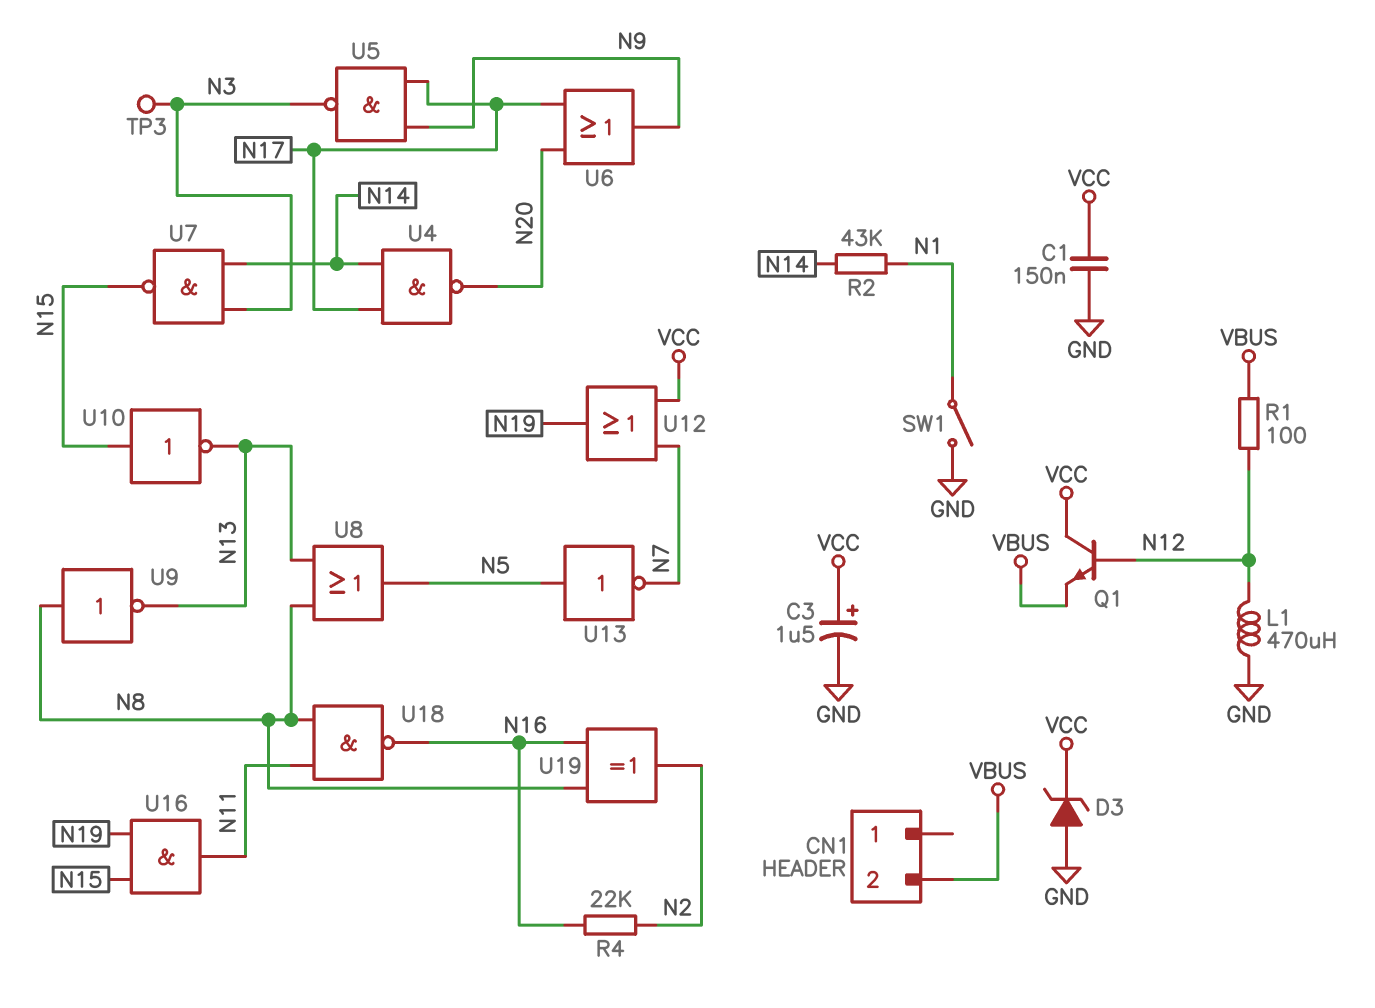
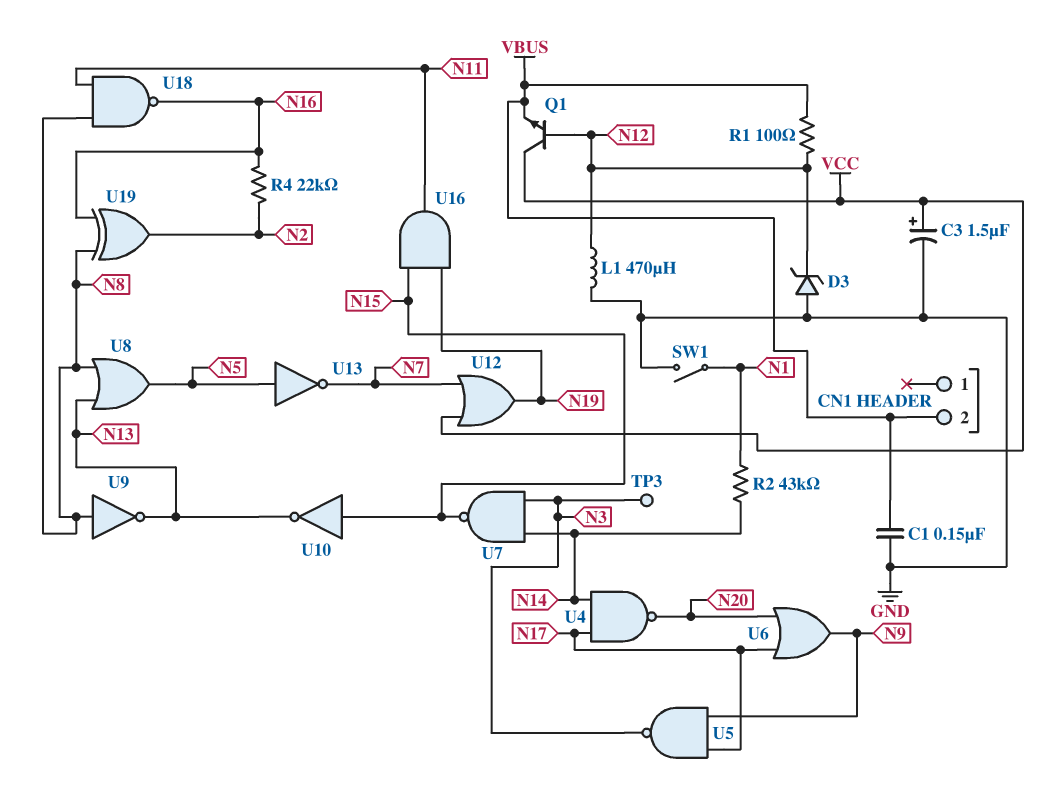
C1: 150nF (GND, VCC) -> 150nF (GND, VBUS)
D3: zener (A GND, K VCC) -> zener (A GND, K N12)

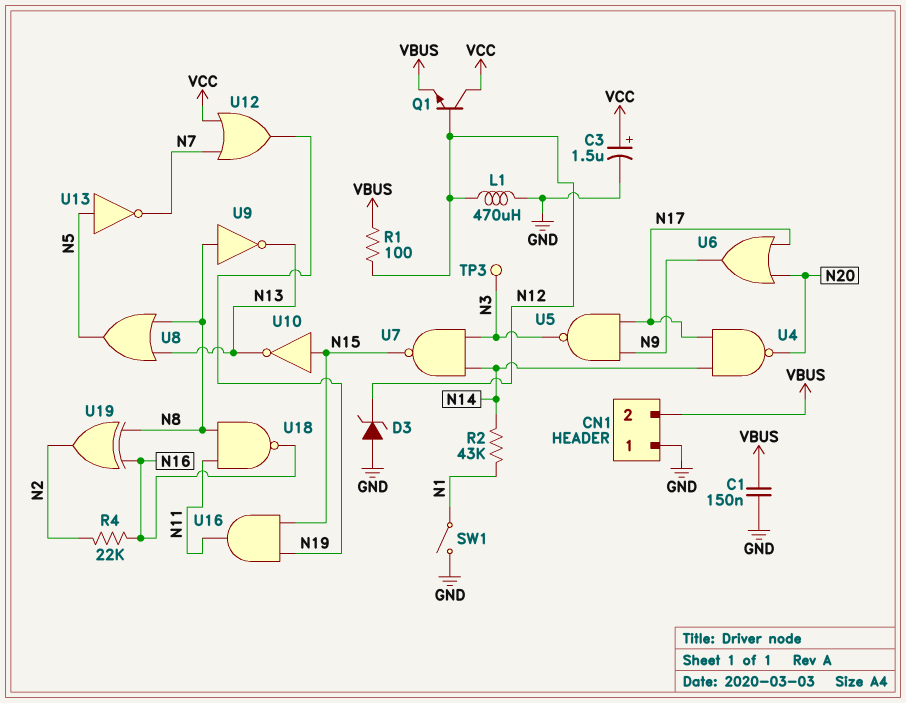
CN1 pin 1: none -> GND

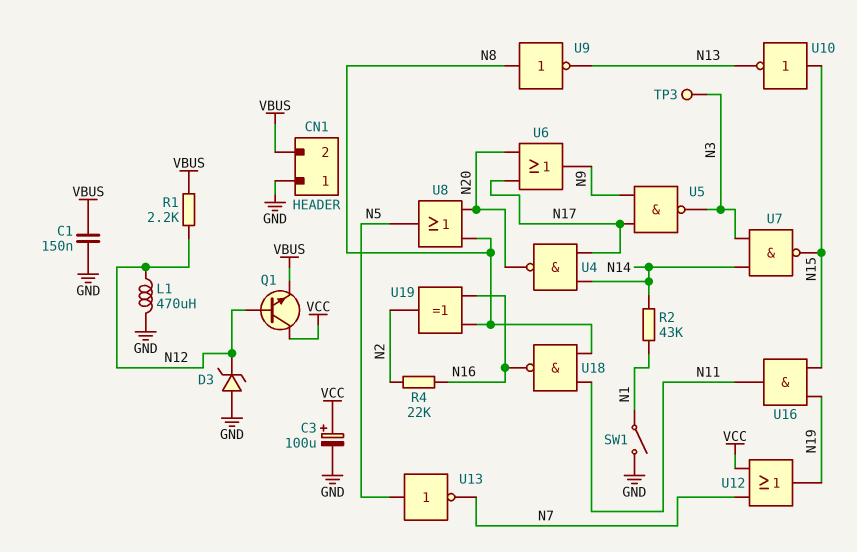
C3: 1.5uF (plus VCC, minus GND) -> 100uF (plus VCC, minus GND)
R1: 100 (N12, VBUS) -> 2.2k (N12, VBUS)
U8: OR (in N8, in N13, out N5) -> OR (in N8, in N20, out N5)

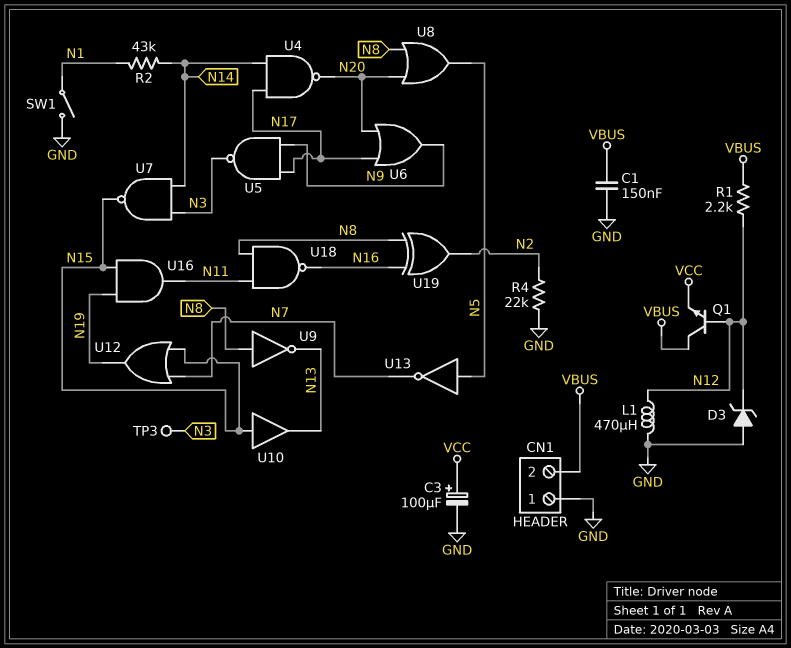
Q1: NPN (B N12, C VCC, E VBUS) -> NPN (B N12, C VBUS, E VCC)
R4: 22k (N2, N16) -> 22k (GND, N2)
U10: NOT (in N15, out N13) -> buffer (in N15, out N13)
U12: OR (in N7, in VCC, out N19) -> OR (in N7, in N15, out N19)

